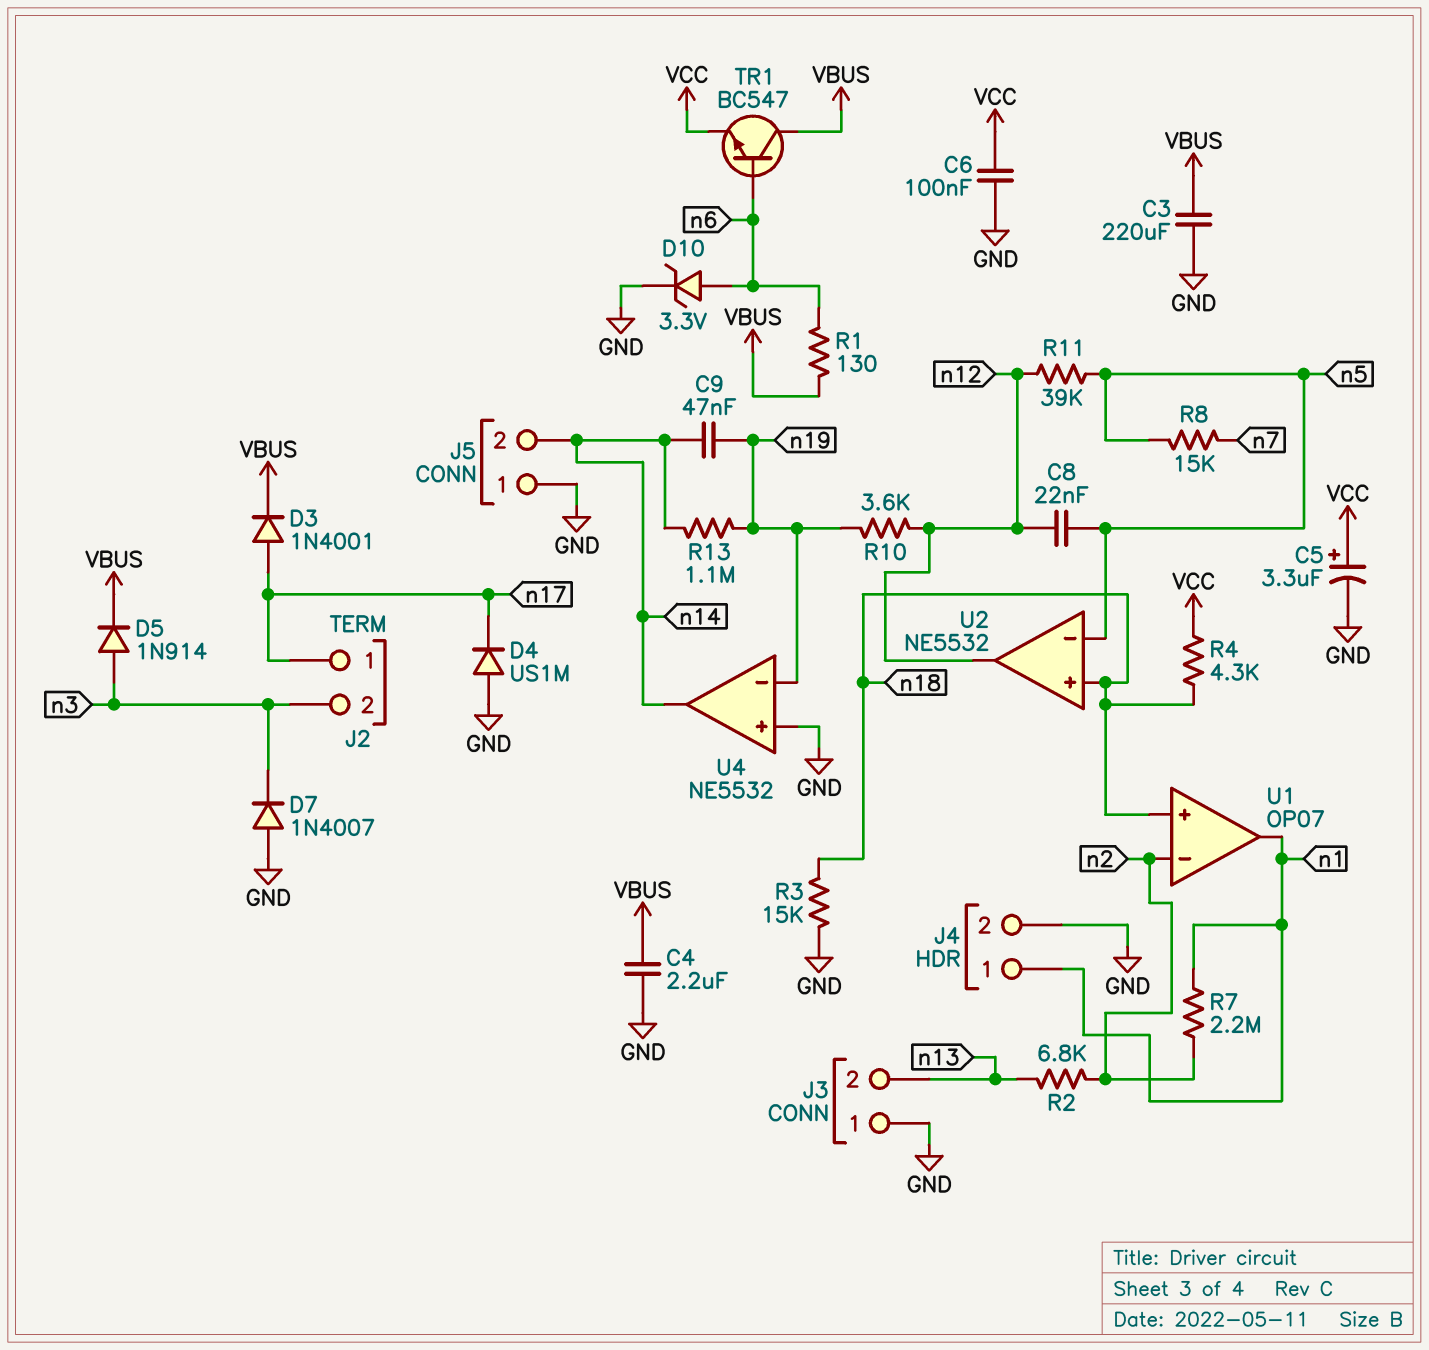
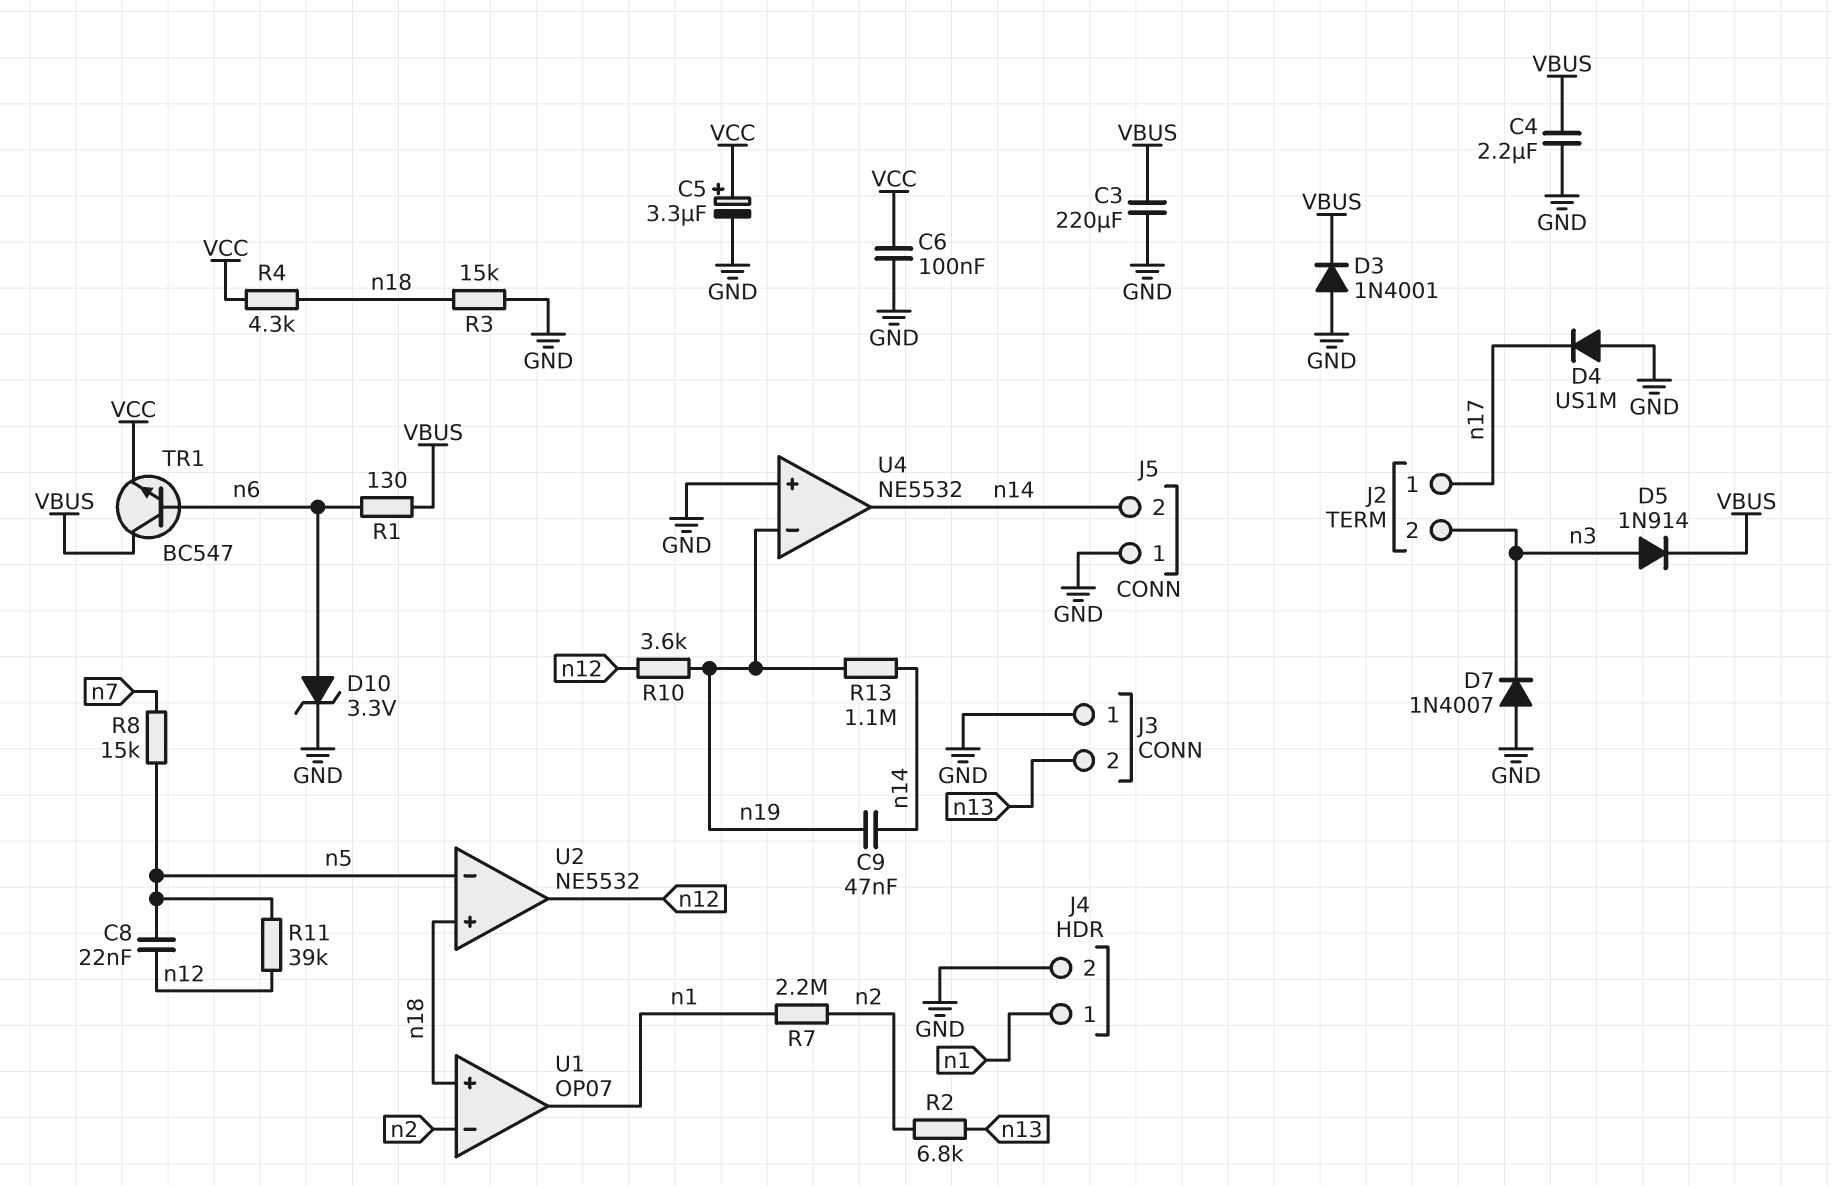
D3: diode 1N4001 (A n17, K VBUS) -> diode 1N4001 (A GND, K VBUS)

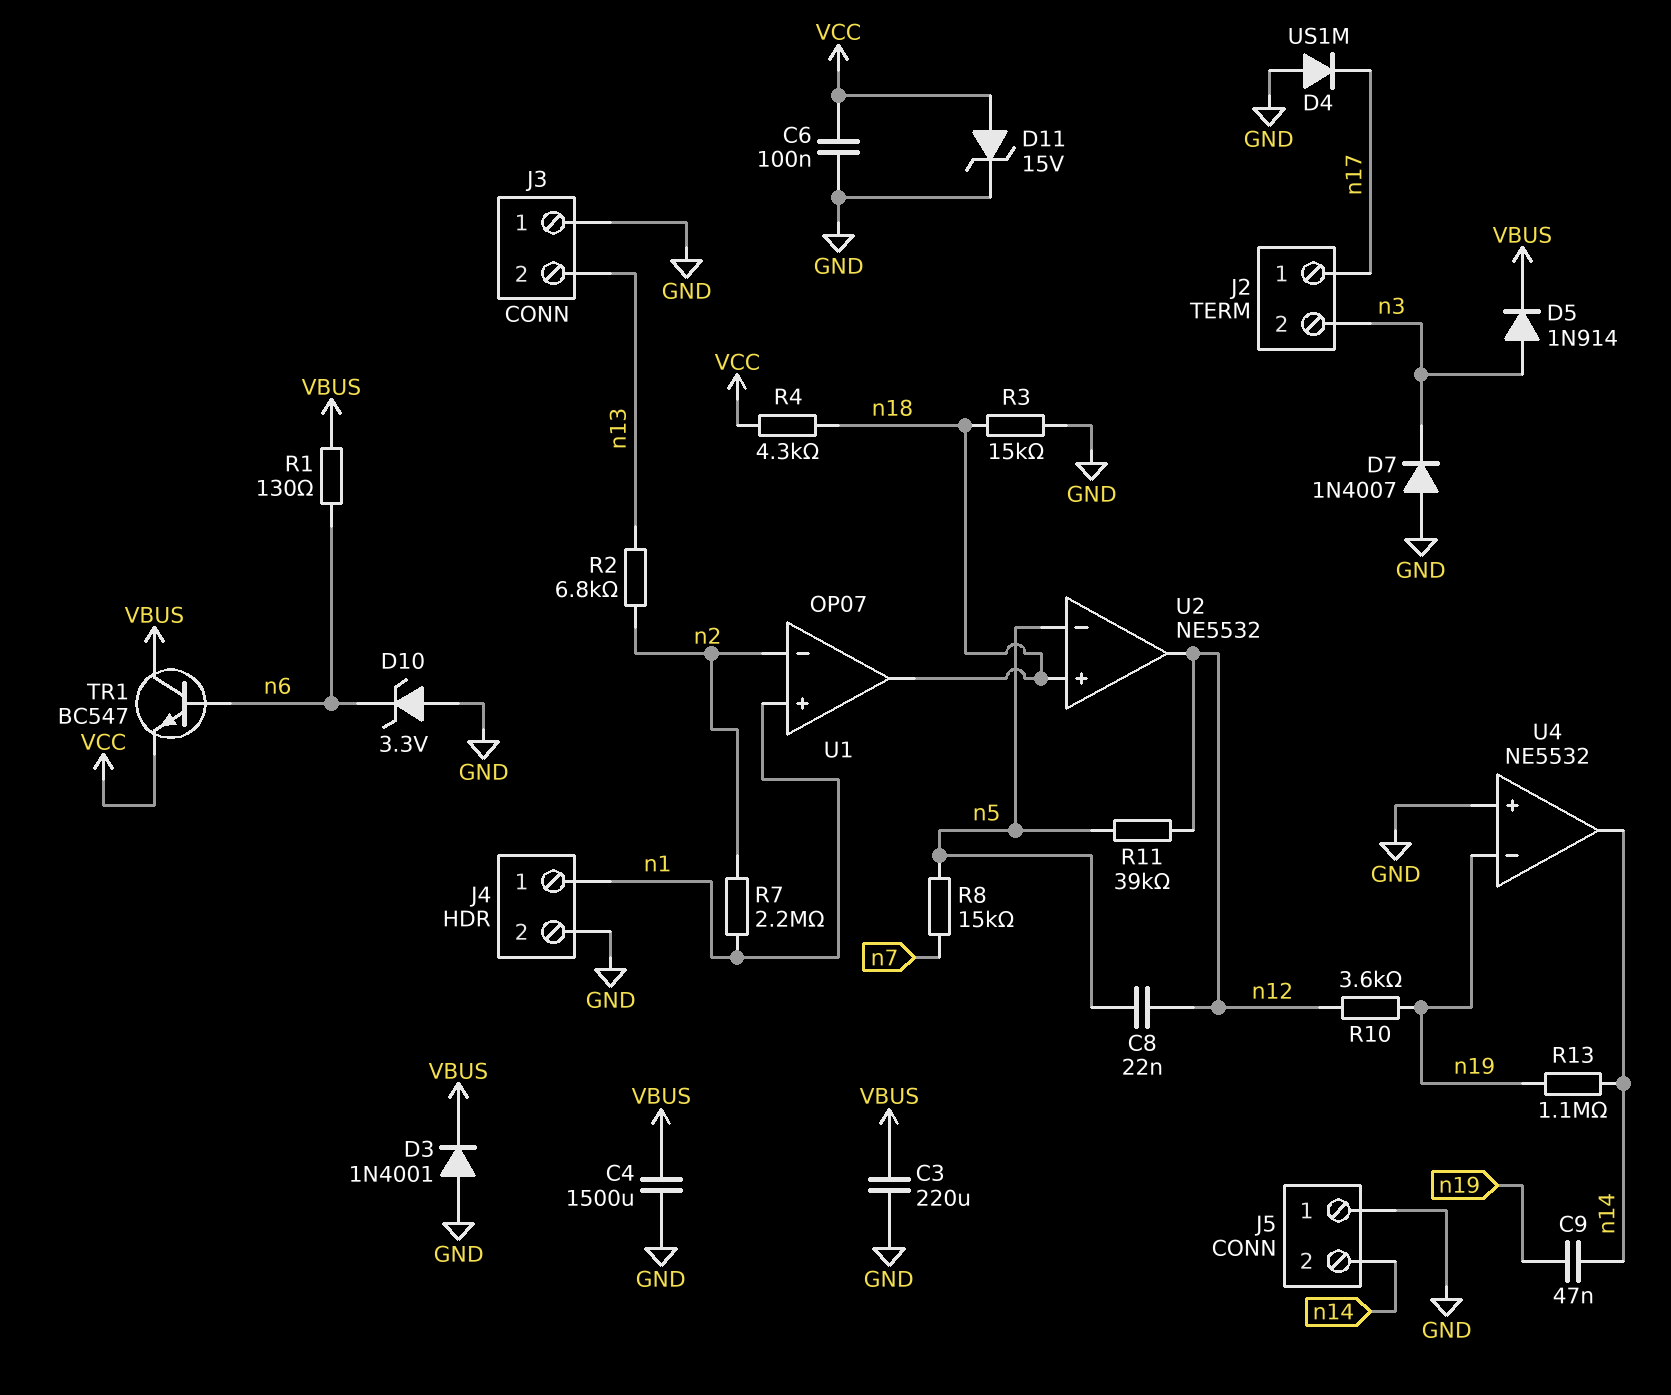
C4: 2.2uF (GND, VBUS) -> 1500uF (GND, VBUS)
C5: 3.3uF (plus VCC, minus GND) -> none
D10: zener 3.3V (A n6, K GND) -> zener 3.3V (A GND, K n6)
D11: none -> zener 15V (A VCC, K GND)
U1 pin in+: n18 -> n1
U1 pin out: n1 -> n18

